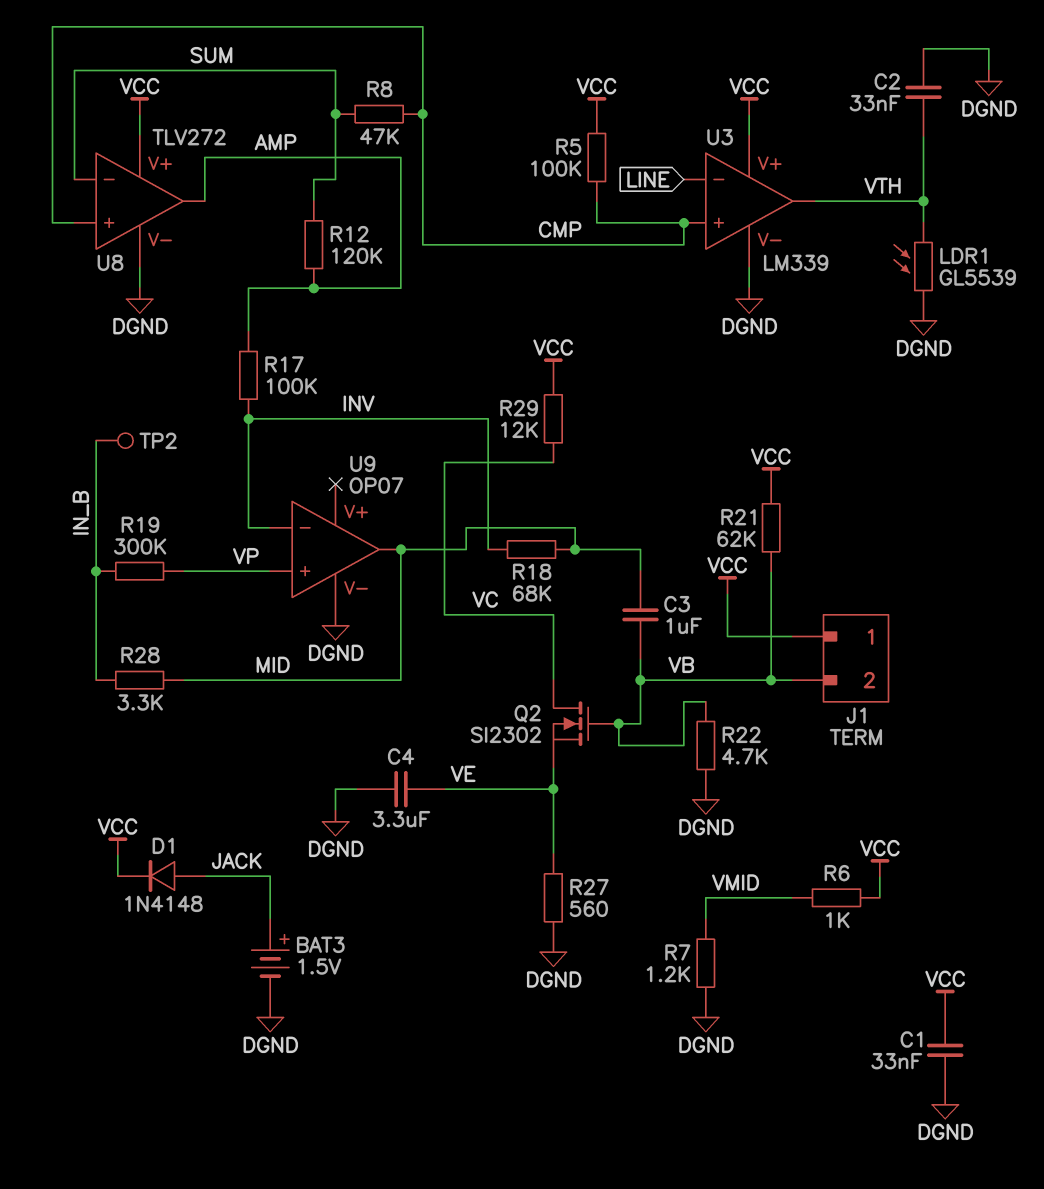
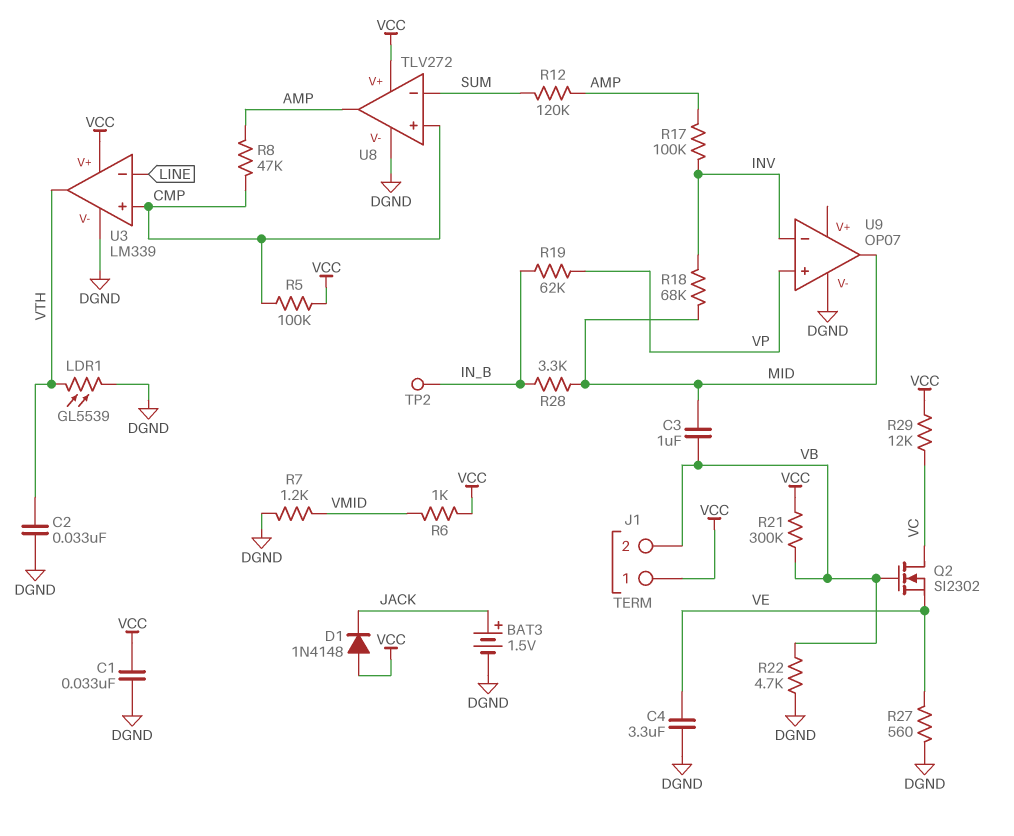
D1: diode 1N4148 (A JACK, K VCC) -> diode 1N4148 (A VCC, K JACK)
R8: 47k (CMP, SUM) -> 47k (AMP, CMP)
R19: 300k (IN_B, VP) -> 62k (IN_B, VP)
R21: 62k (VB, VCC) -> 300k (VB, VCC)

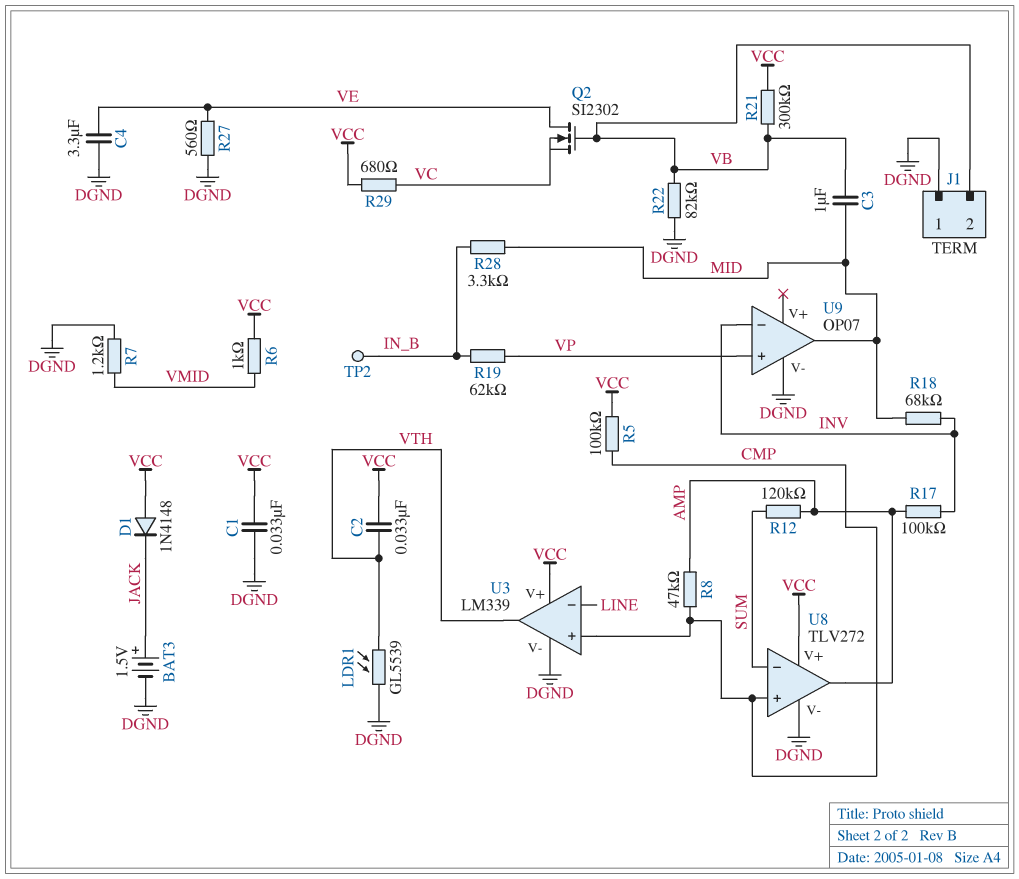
C2: 33nF (DGND, VTH) -> 33nF (VCC, VTH)
J1 pin 1: VCC -> DGND
Q2: NMOS SI2302 (G VB, D VC, S VE) -> NMOS SI2302 (G VB, D VE, S VC)
R22: 4.7k (DGND, VB) -> 82k (DGND, VB)
R29: 12k (VC, VCC) -> 680 (VC, VCC)

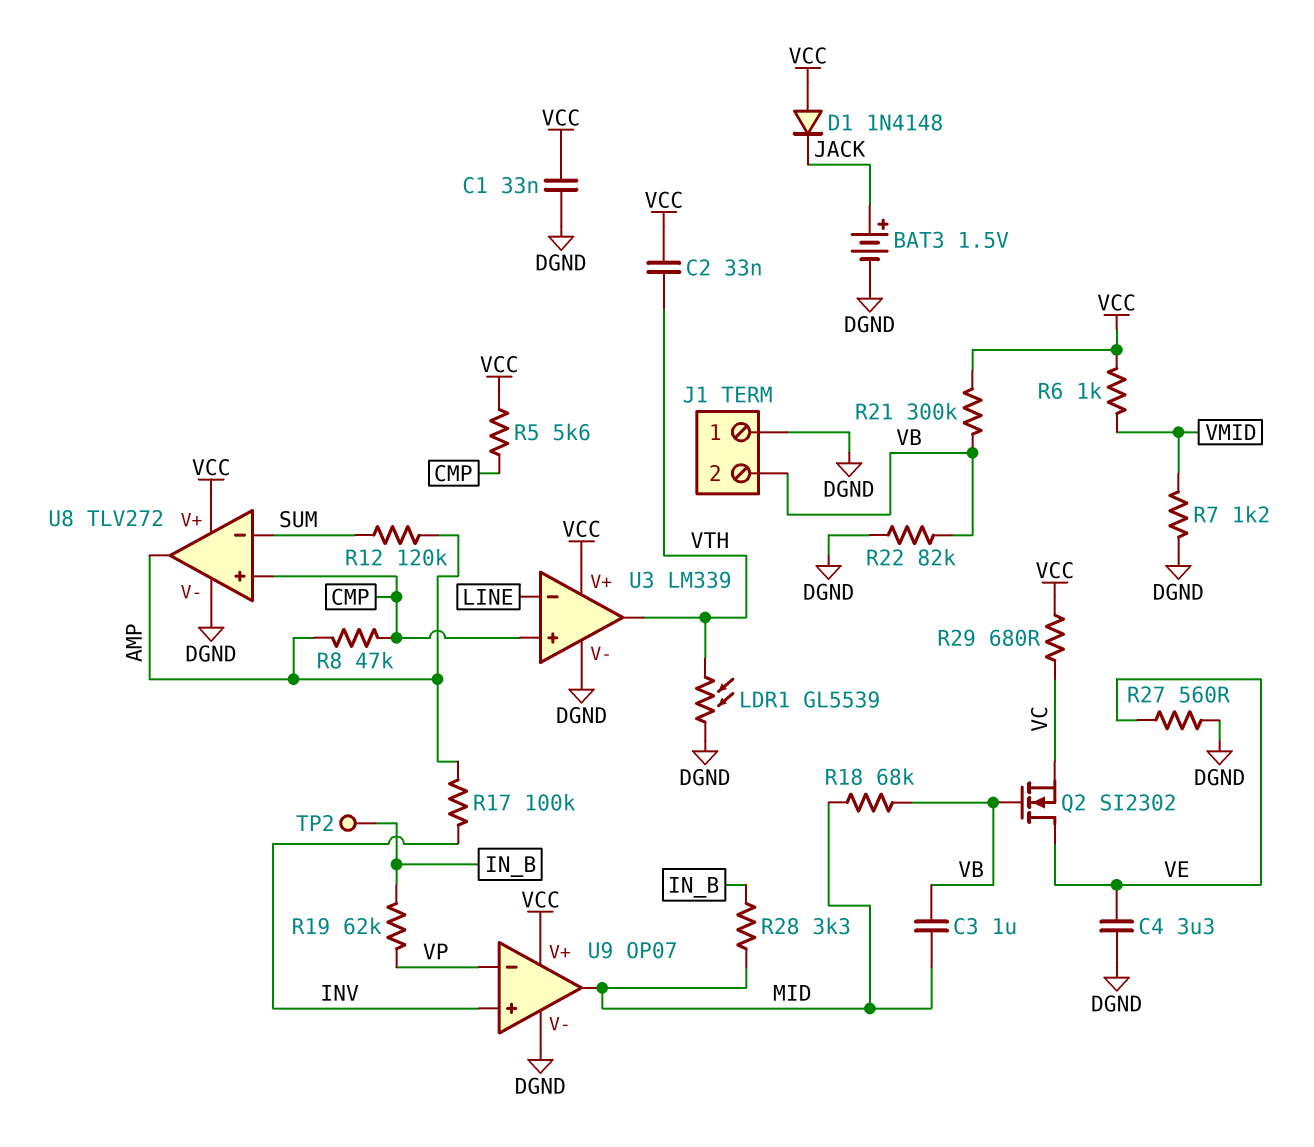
R5: 100k (CMP, VCC) -> 5.6k (CMP, VCC)
R18: 68k (INV, MID) -> 68k (MID, VB)
U9 pin V+: none -> VCC
U9 pin in+: VP -> INV
U9 pin in-: INV -> VP

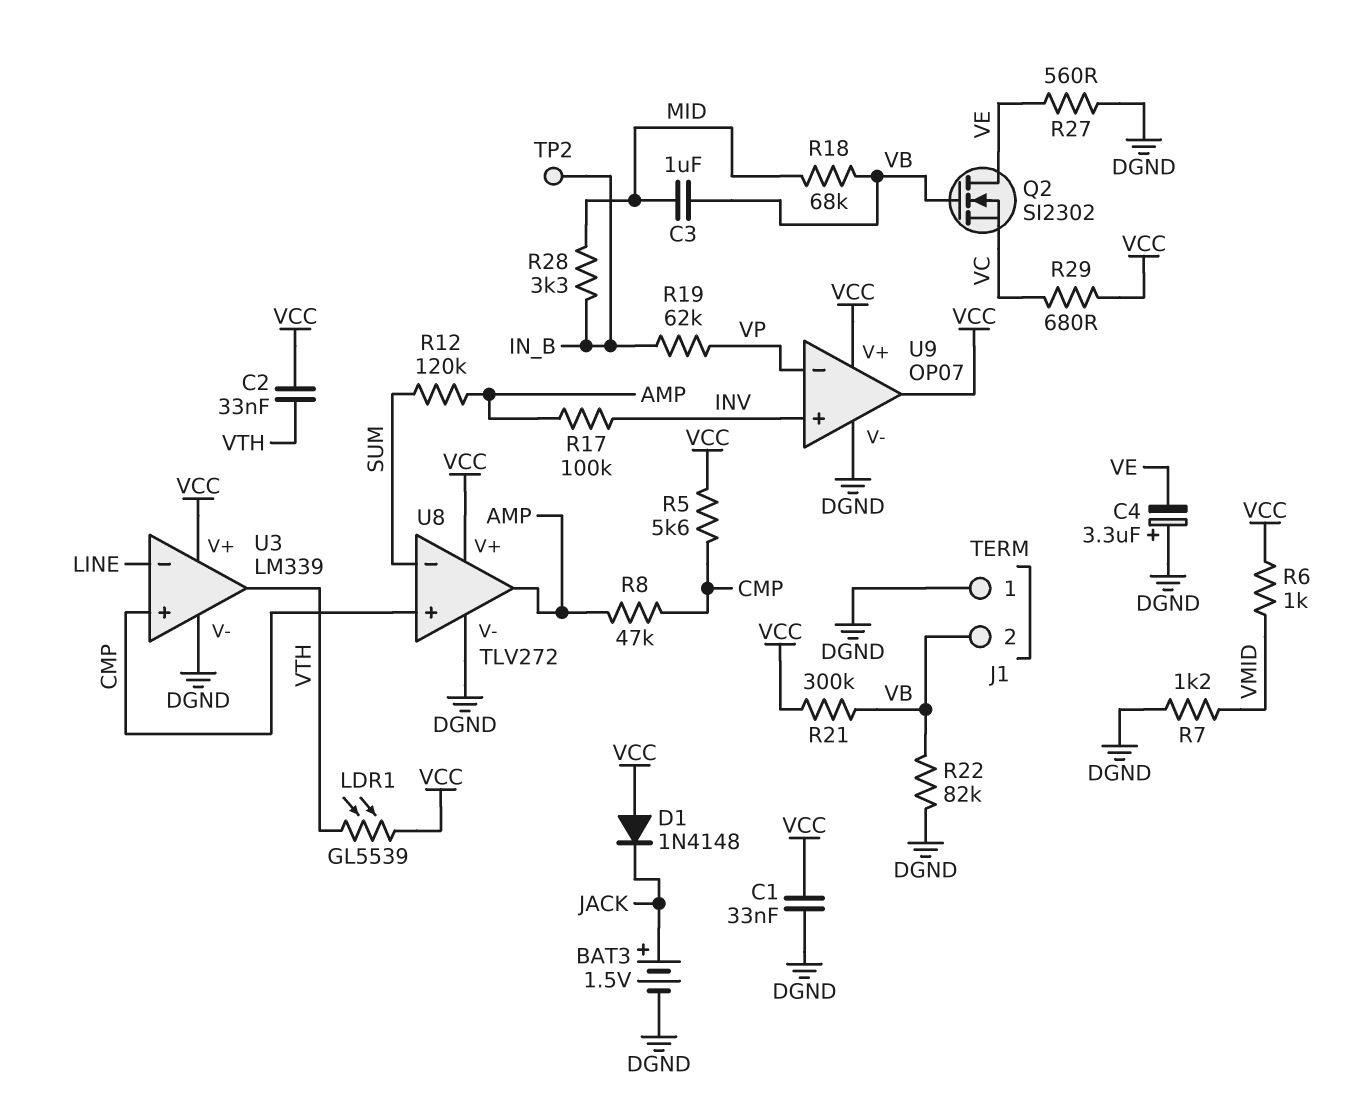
C4: 3.3uF (DGND, VE) -> 3.3uF (plus DGND, minus VE)
LDR1: GL5539 (DGND, VTH) -> GL5539 (VCC, VTH)
U9 pin out: MID -> VCC

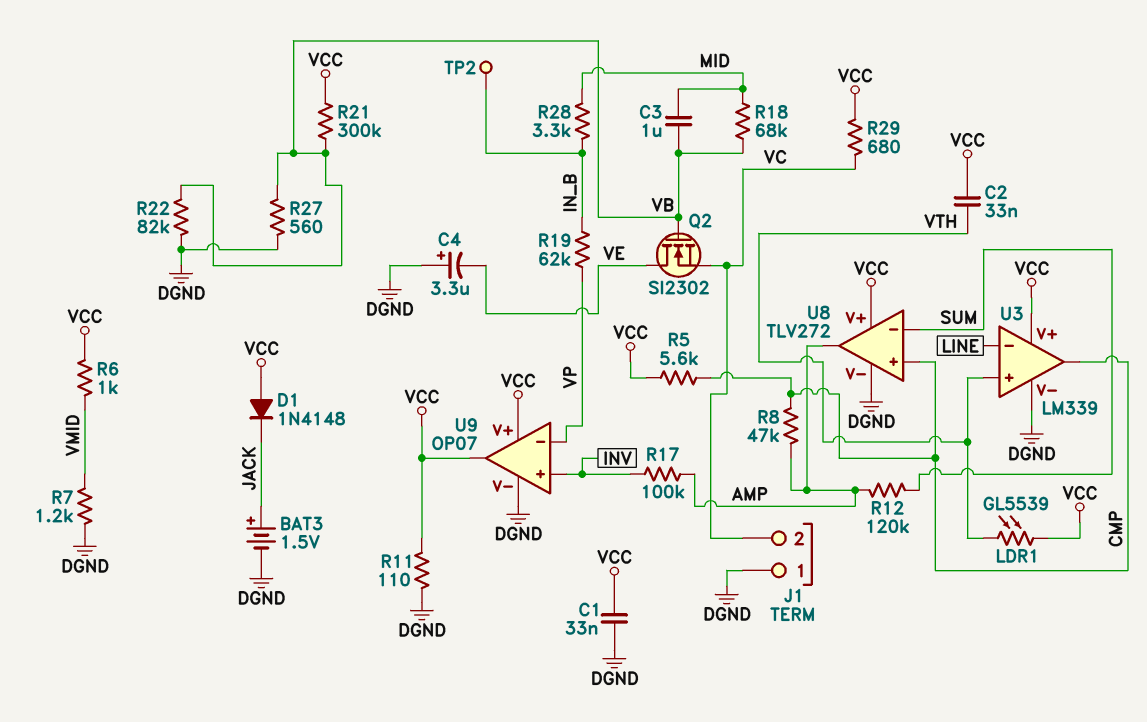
J1 pin 2: VB -> VC
R11: none -> 110 (DGND, VCC)
R27: 560 (DGND, VE) -> 560 (DGND, VB)
U3 pin in+: CMP -> VTH
U3 pin out: VTH -> CMP

